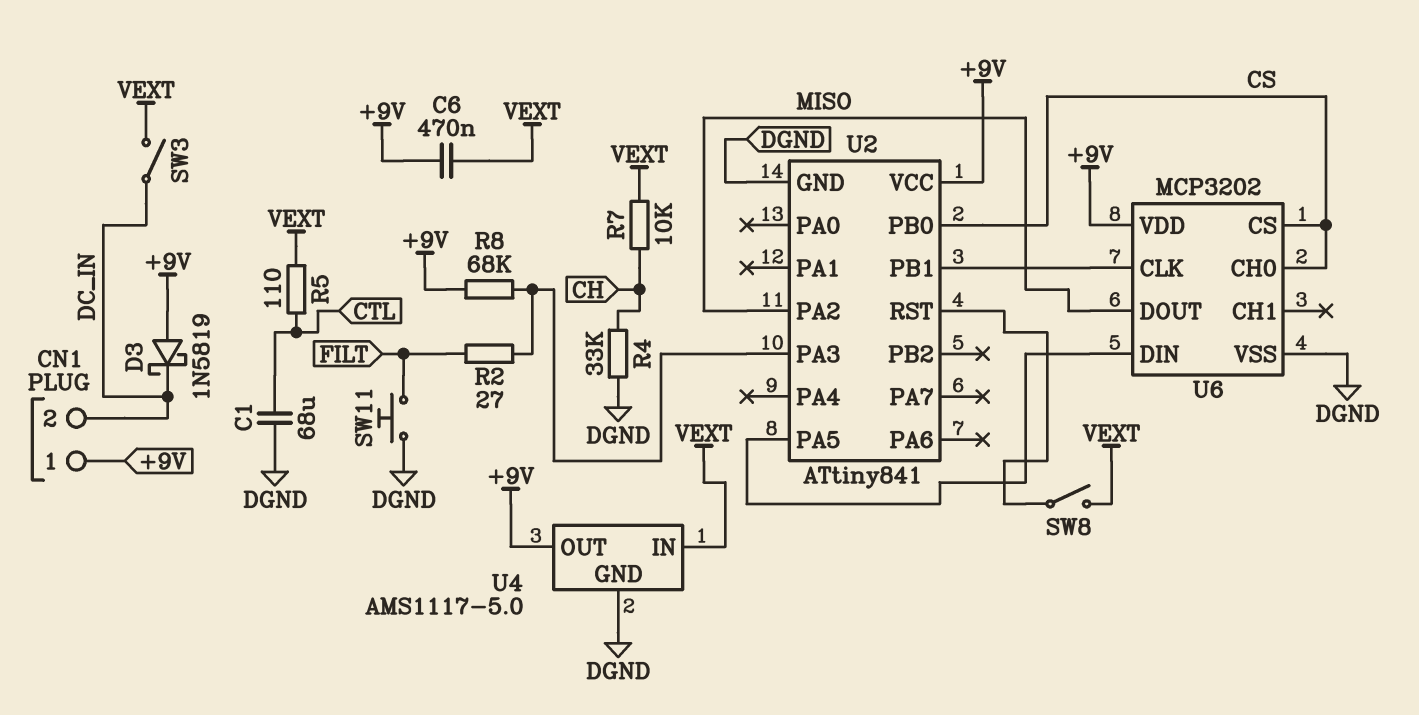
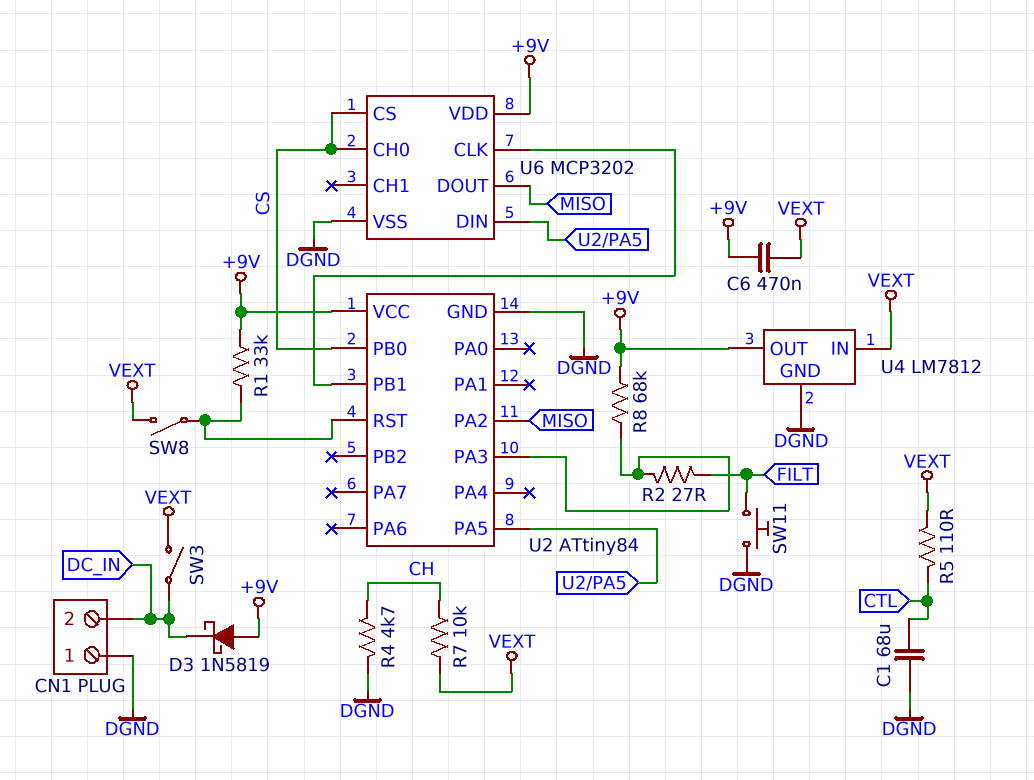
CN1 pin 1: +9V -> DGND
R1: none -> 33k (+9V, U2/RST)
R4: 33k (CH, DGND) -> 4.7k (CH, DGND)
U2: ATtiny841 -> ATtiny84
U4: AMS1117-5.0 -> LM7812

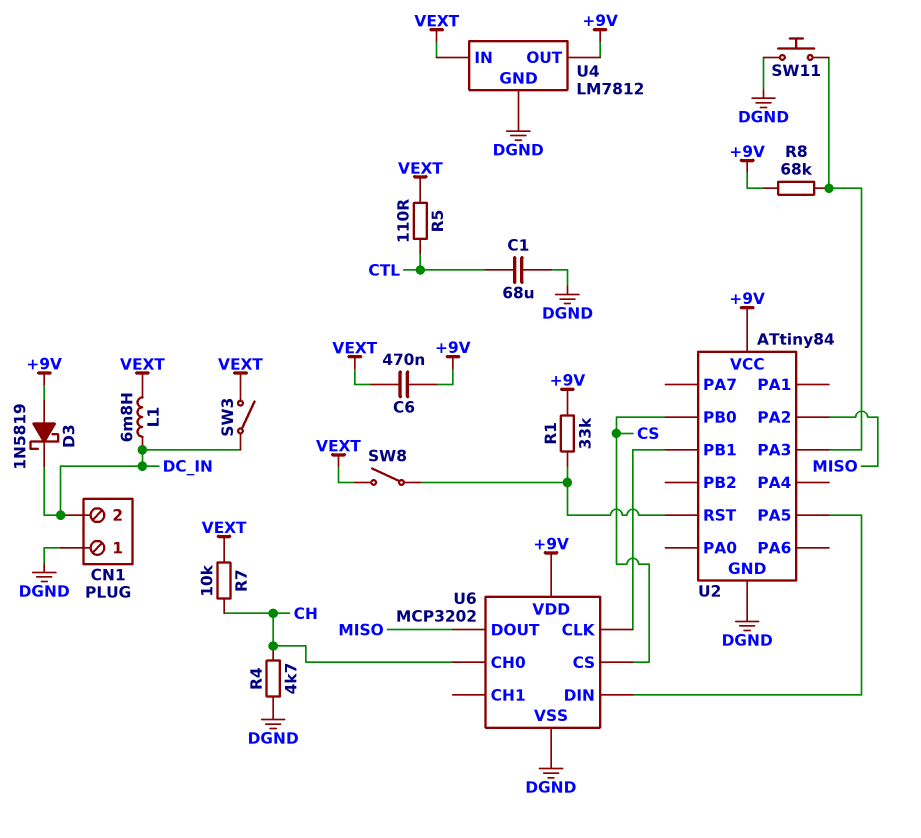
L1: none -> 6.8mH (DC_IN, VEXT)
R2: 27 (FILT, U2/PA3) -> none
SW11: button (DGND, FILT) -> button (DGND, U2/PA3)
U6 pin CH0: CS -> CH

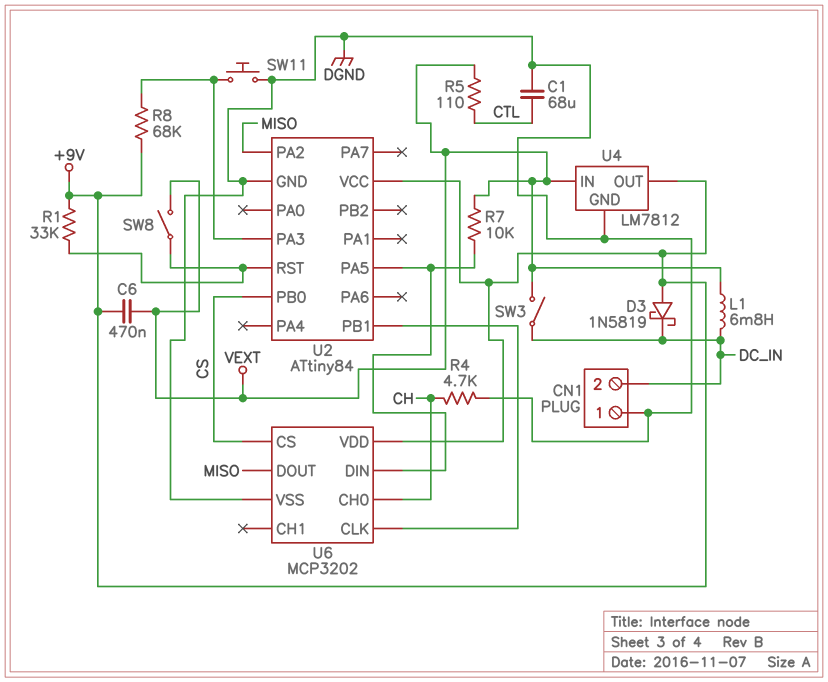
R7: 10k (CH, VEXT) -> 10k (U2/PA5, VEXT)

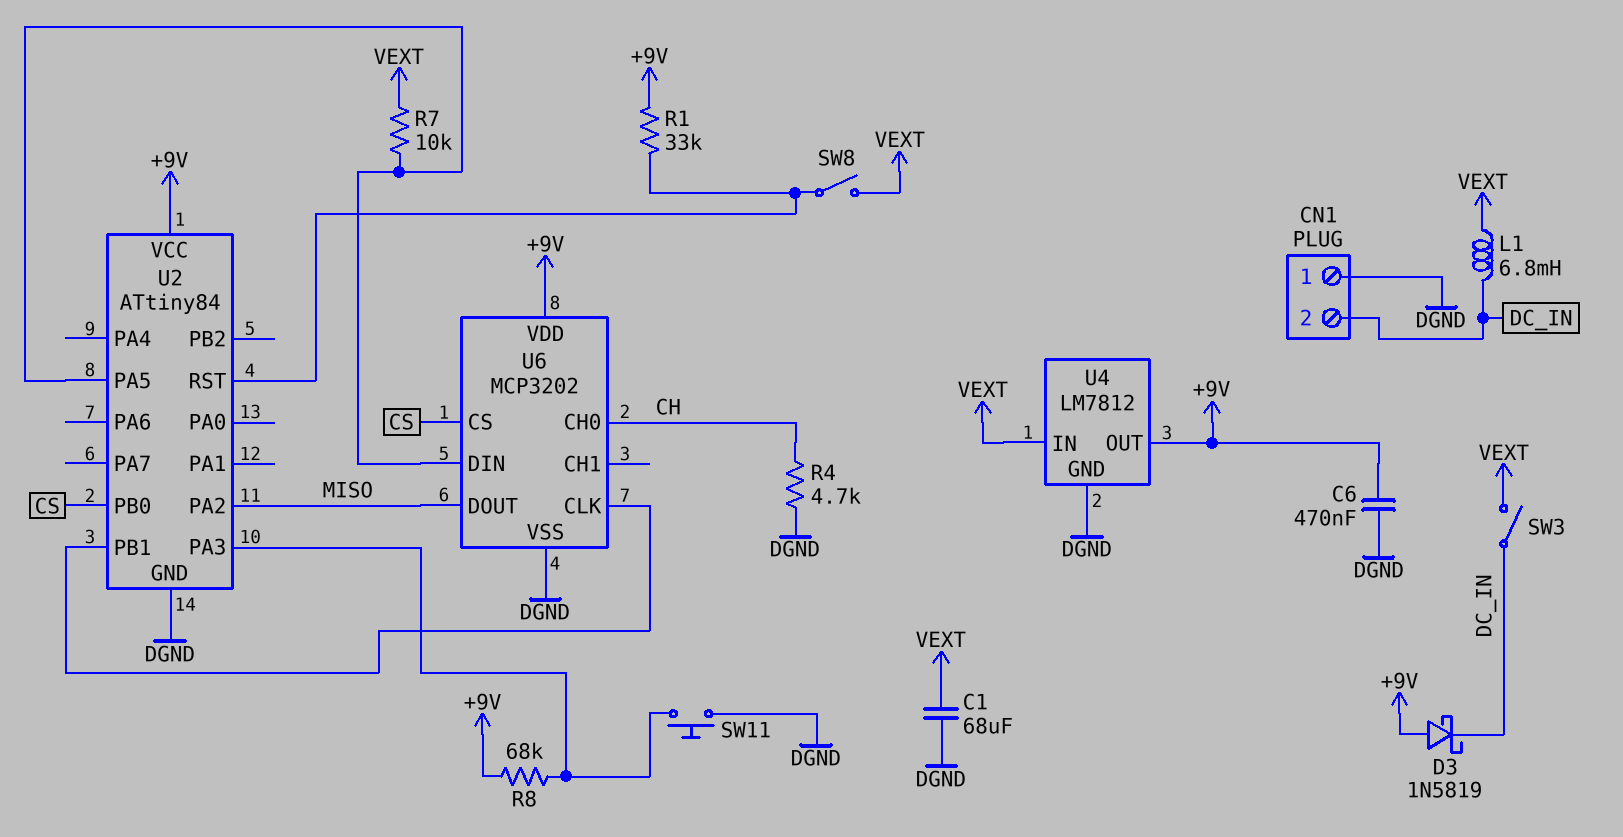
C1: 68uF (CTL, DGND) -> 68uF (DGND, VEXT)
C6: 470nF (+9V, VEXT) -> 470nF (+9V, DGND)
R5: 110 (CTL, VEXT) -> none

